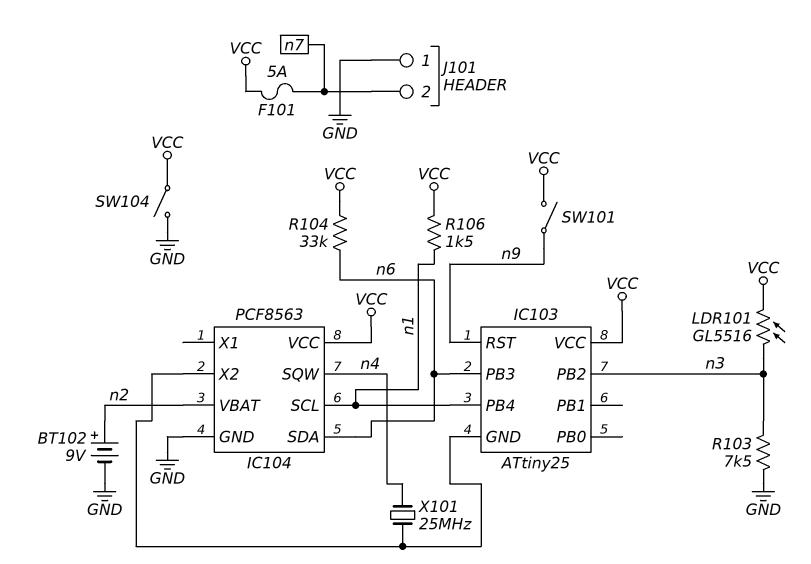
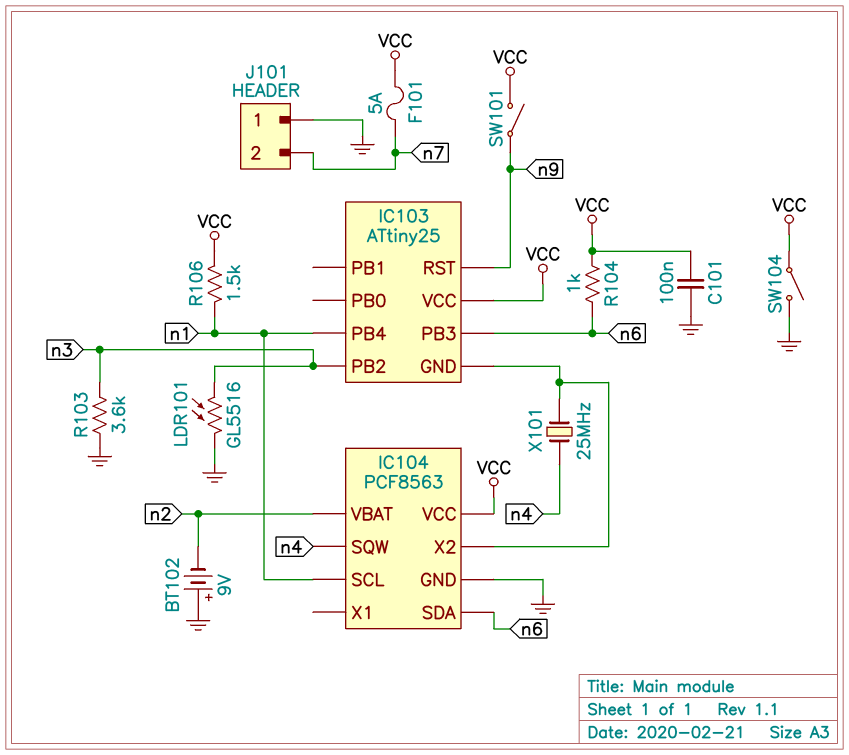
BT102: 9V (plus n2, minus GND) -> 9V (plus GND, minus n2)
C101: none -> 100nF (GND, VCC)
LDR101: GL5516 (VCC, n3) -> GL5516 (GND, n3)
R103: 7.5k (GND, n3) -> 3.6k (GND, n3)
R104: 33k (VCC, n6) -> 1k (VCC, n6)

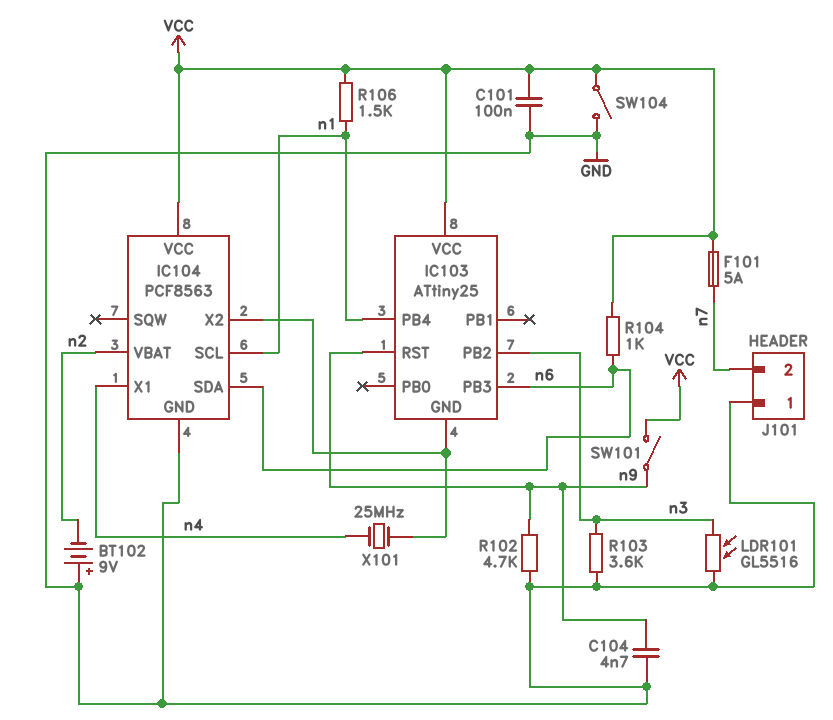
C104: none -> 4.7nF (GND, n9)
IC104 pin SQW: n4 -> none
IC104 pin X1: none -> n4
R102: none -> 4.7k (GND, n9)

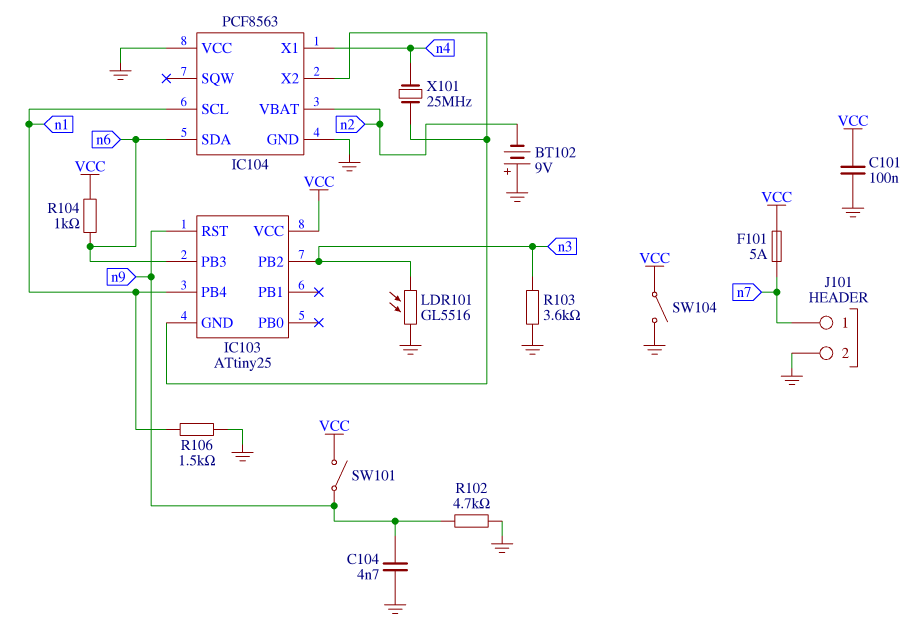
IC104 pin VCC: VCC -> GND
J101 pin 1: GND -> n7
J101 pin 2: n7 -> GND
R106: 1.5k (VCC, n1) -> 1.5k (GND, n1)

